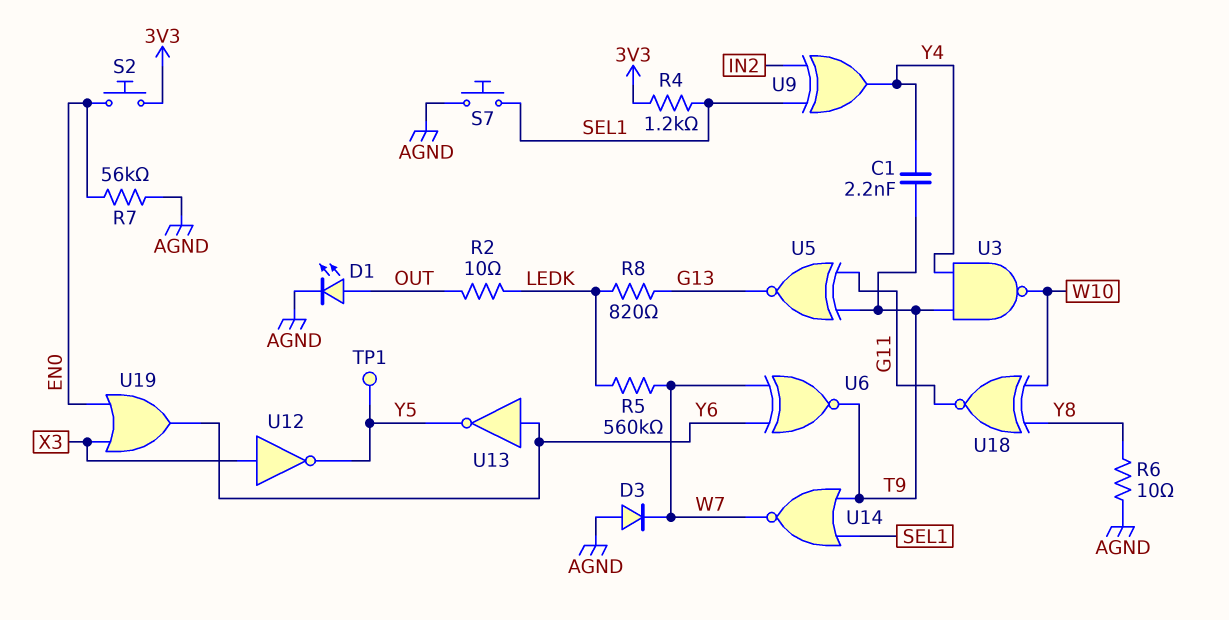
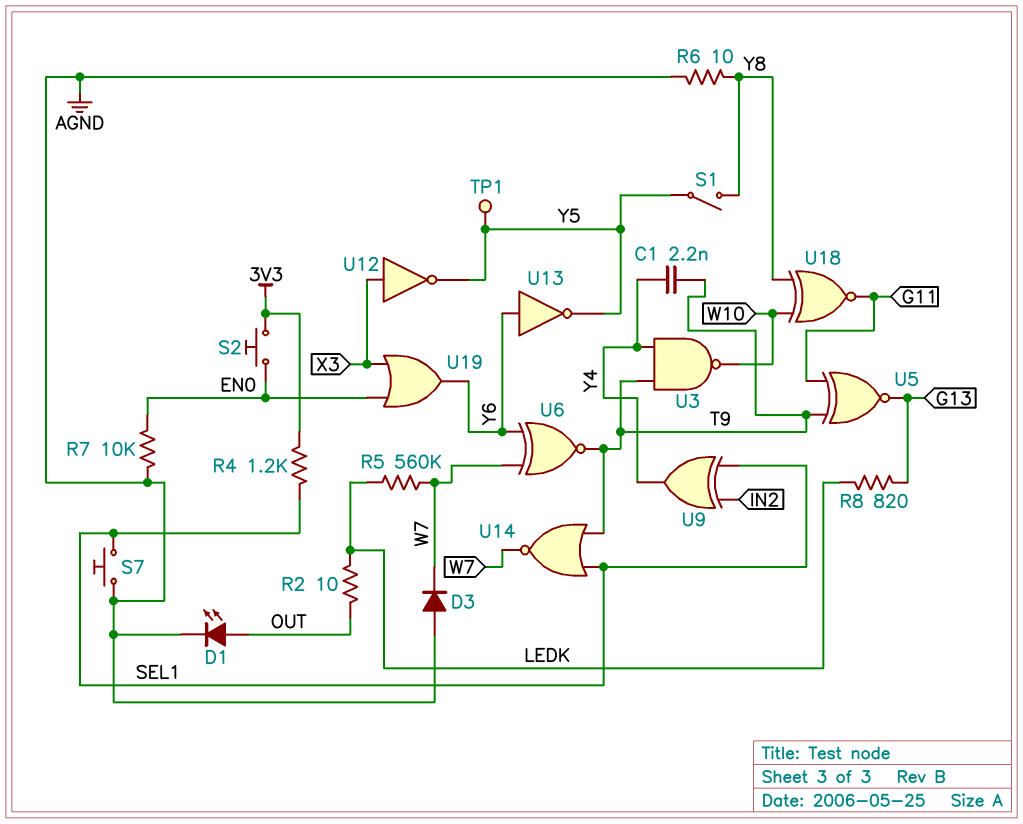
R7: 56k (AGND, EN0) -> 10k (AGND, EN0)
S1: none -> switch (Y5, Y8)

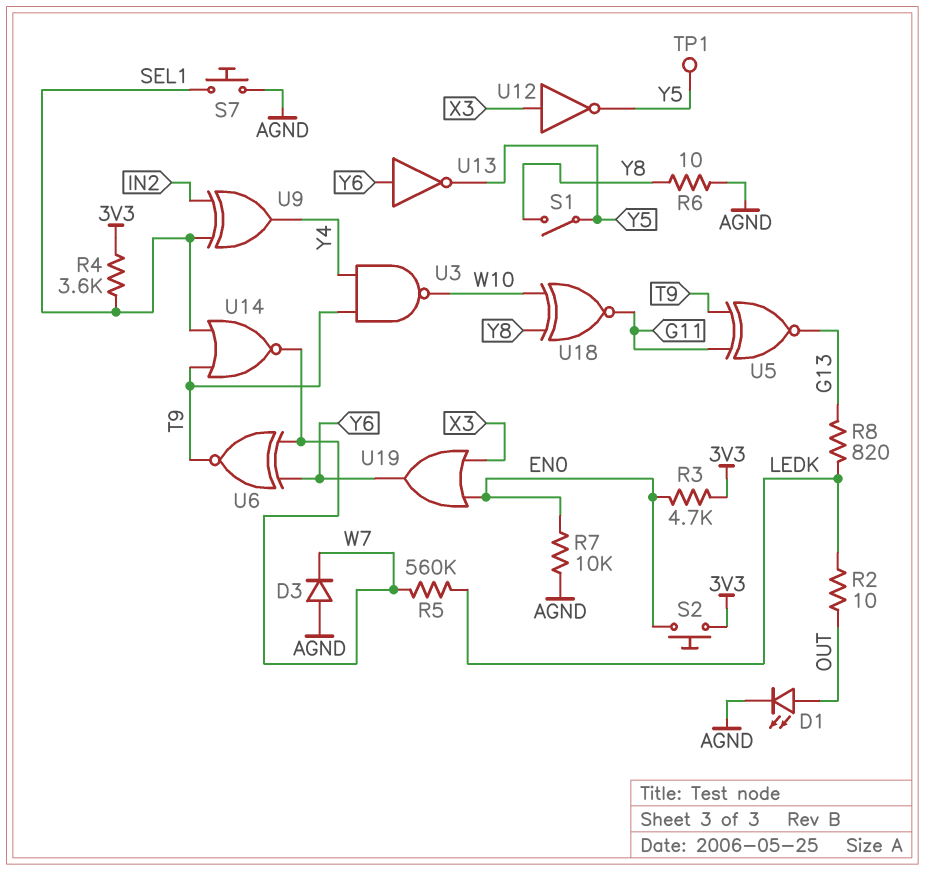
C1: 2.2nF (T9, Y4) -> none
R3: none -> 4.7k (3V3, EN0)
R4: 1.2k (3V3, SEL1) -> 3.6k (3V3, SEL1)

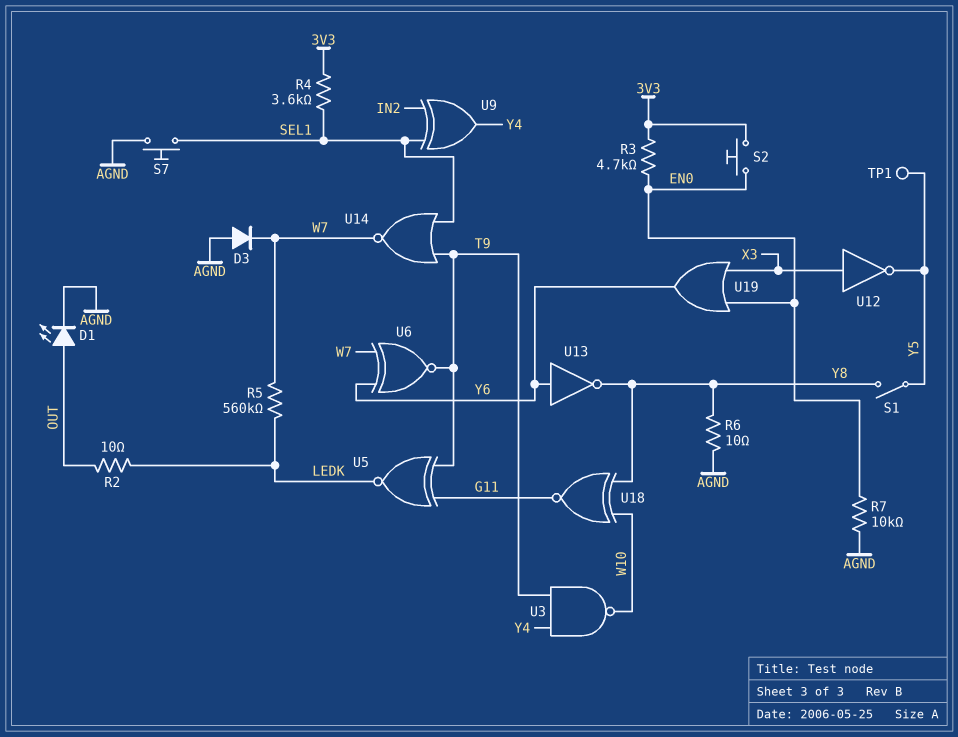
R8: 820 (G13, LEDK) -> none
U5: XNOR (in G11, in T9, out G13) -> XNOR (in G11, in T9, out LEDK)
U13: NOT (in Y6, out Y5) -> NOT (in Y6, out Y8)

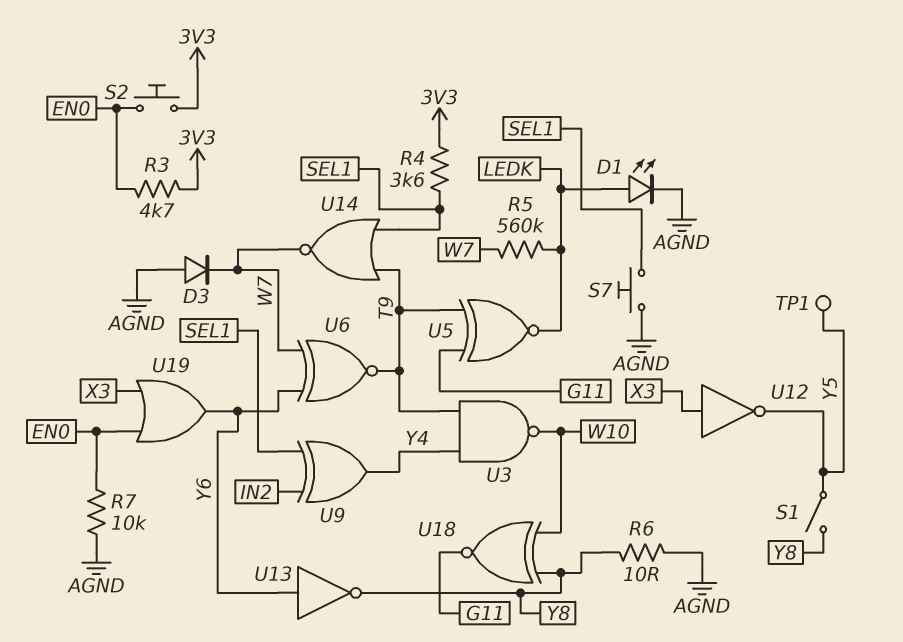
D1: LED (A OUT, K AGND) -> LED (A LEDK, K AGND)
R2: 10 (LEDK, OUT) -> none

